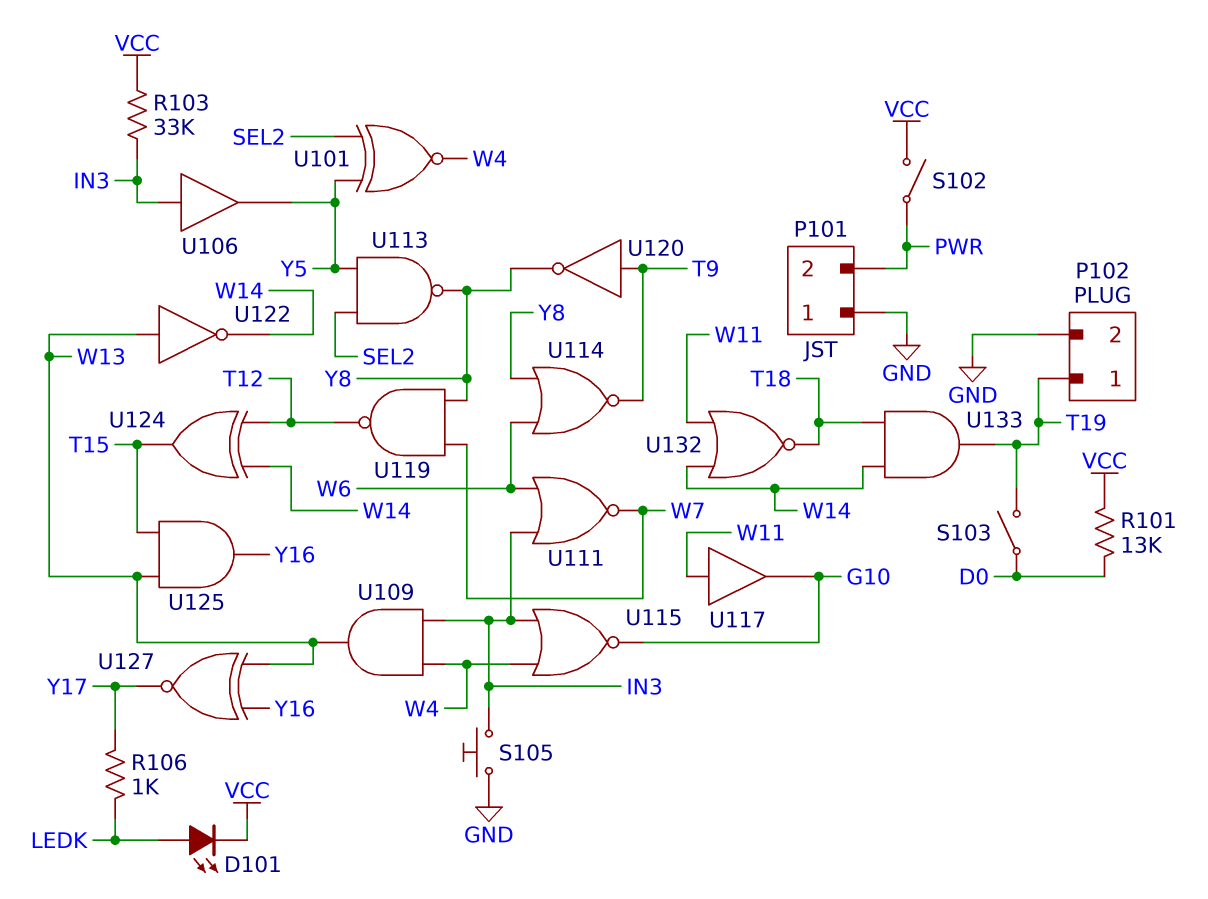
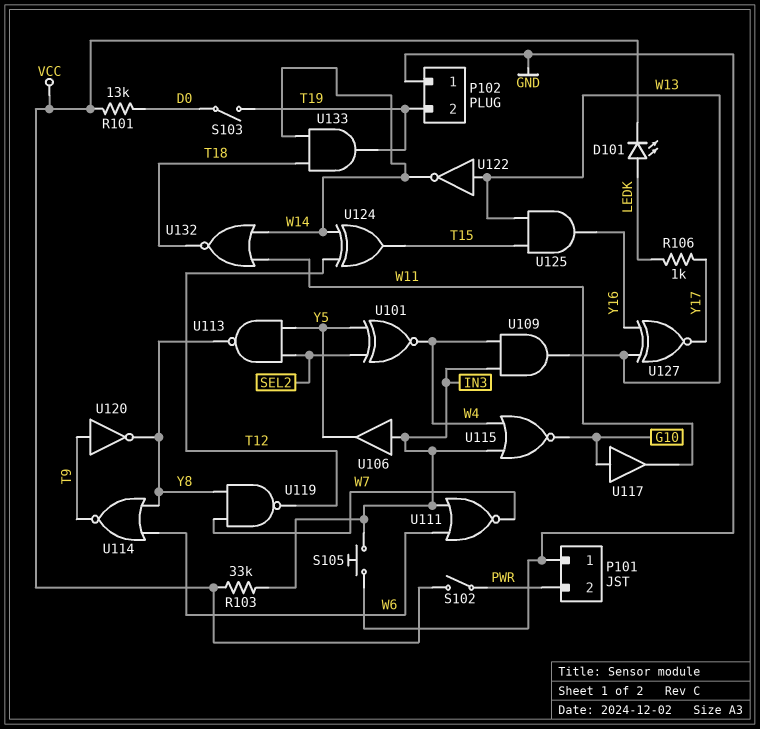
P102 pin 1: T19 -> GND
P102 pin 2: GND -> T19
U117: buffer (in W11, out G10) -> buffer (in G10, out W11)

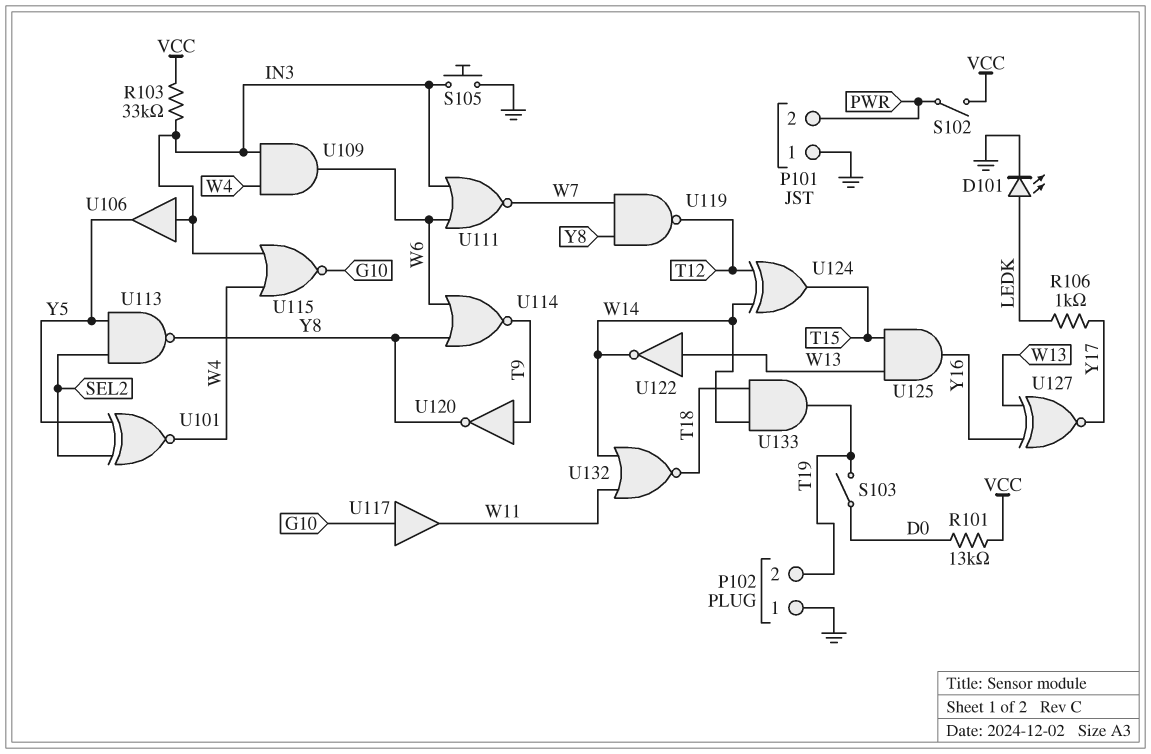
D101: LED (A LEDK, K VCC) -> LED (A LEDK, K GND)
U109: AND (in IN3, in W4, out W13) -> AND (in IN3, in W4, out W6)

